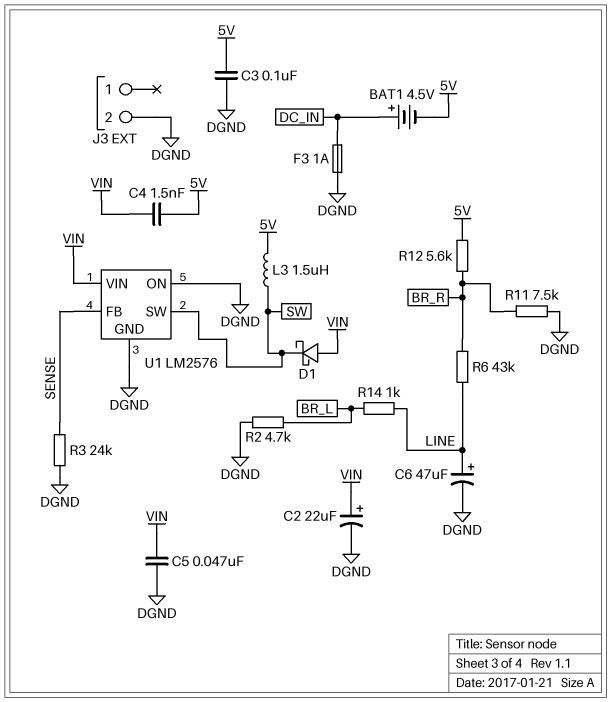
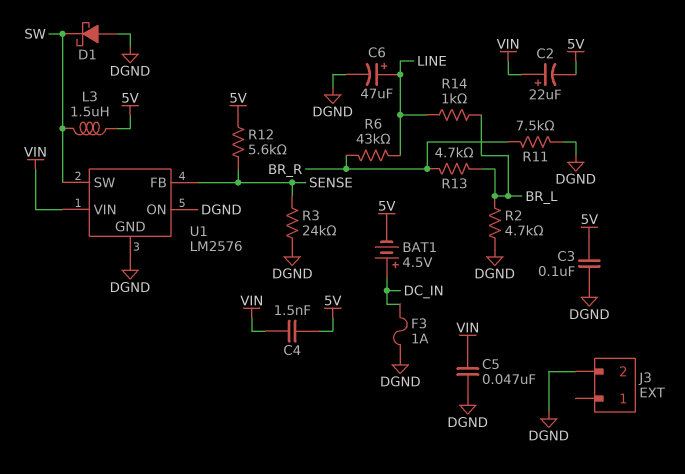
C2: 22uF (plus VIN, minus DGND) -> 22uF (plus VIN, minus 5V)
D1: schottky (A VIN, K SW) -> schottky (A DGND, K SW)
R12: 5.6k (5V, BR_R) -> 5.6k (5V, SENSE)
R13: none -> 4.7k (BR_L, BR_R)

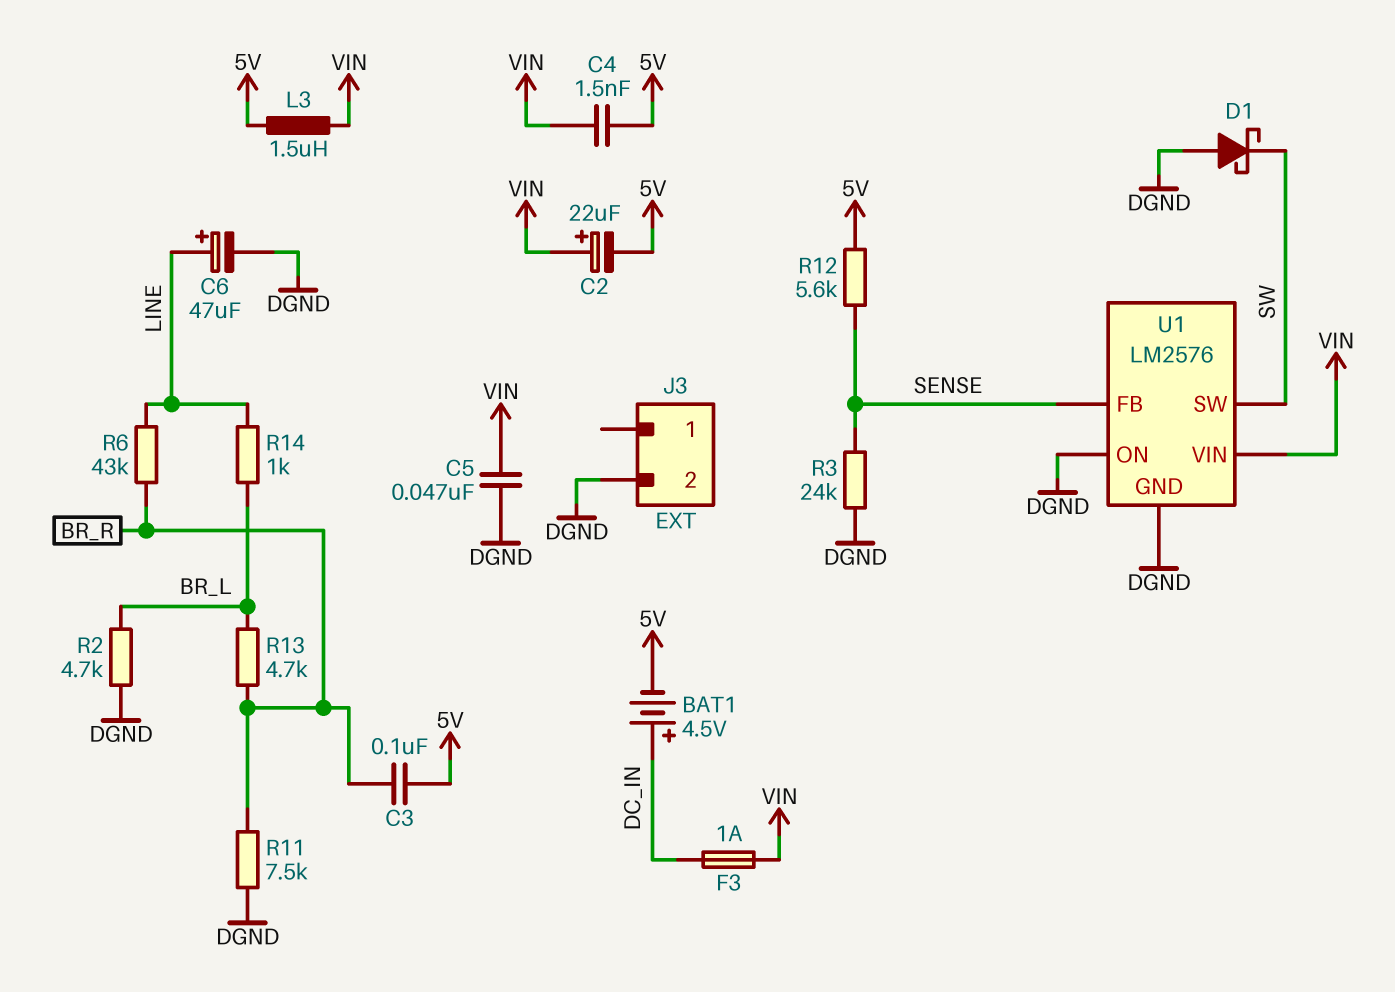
C3: 100nF (5V, DGND) -> 100nF (5V, BR_R)
F3: 1A (DC_IN, DGND) -> 1A (DC_IN, VIN)
L3: 1.5uH (5V, SW) -> 1.5uH (5V, VIN)

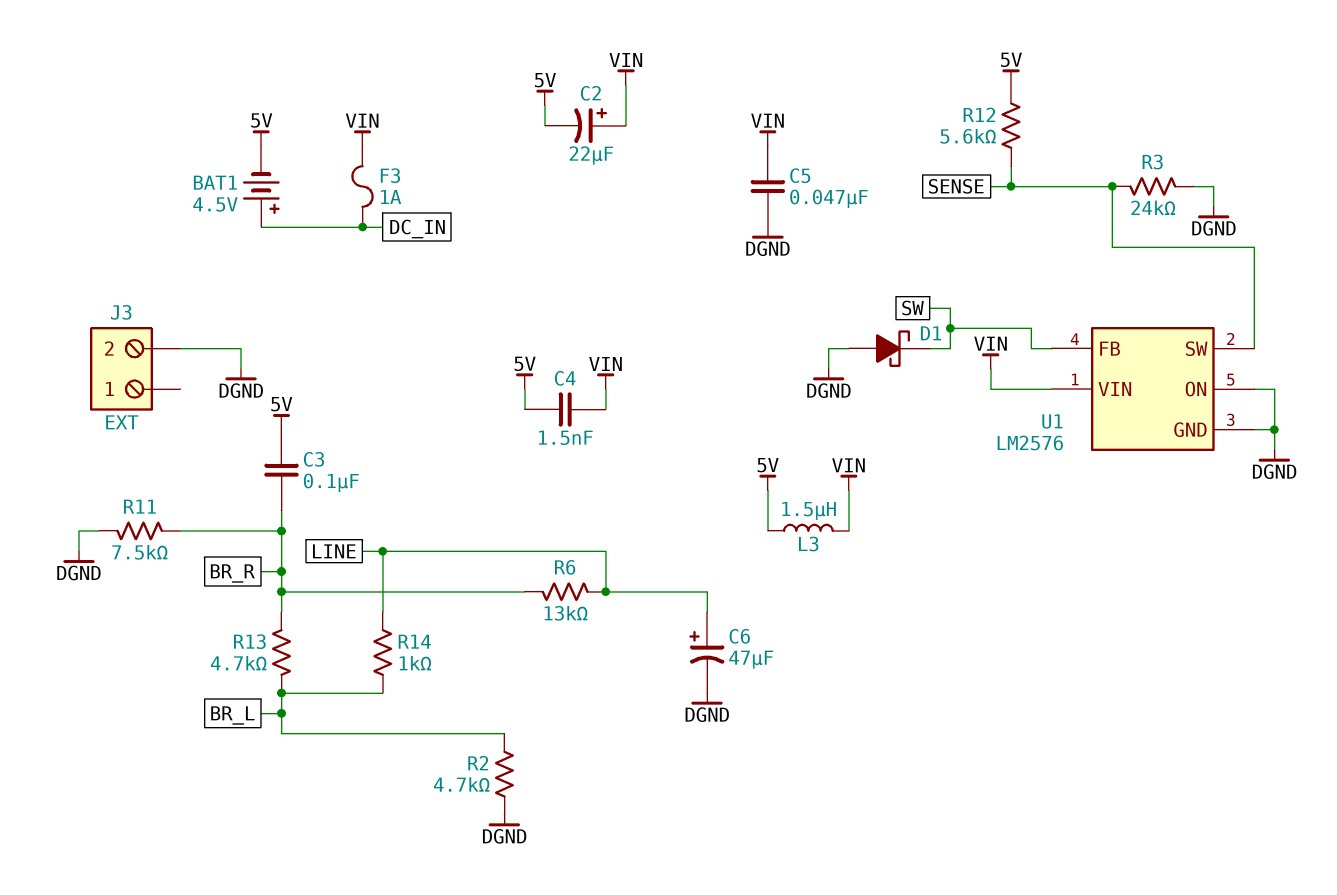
R6: 43k (BR_R, LINE) -> 13k (BR_R, LINE)
U1 pin FB: SENSE -> SW
U1 pin SW: SW -> SENSE

